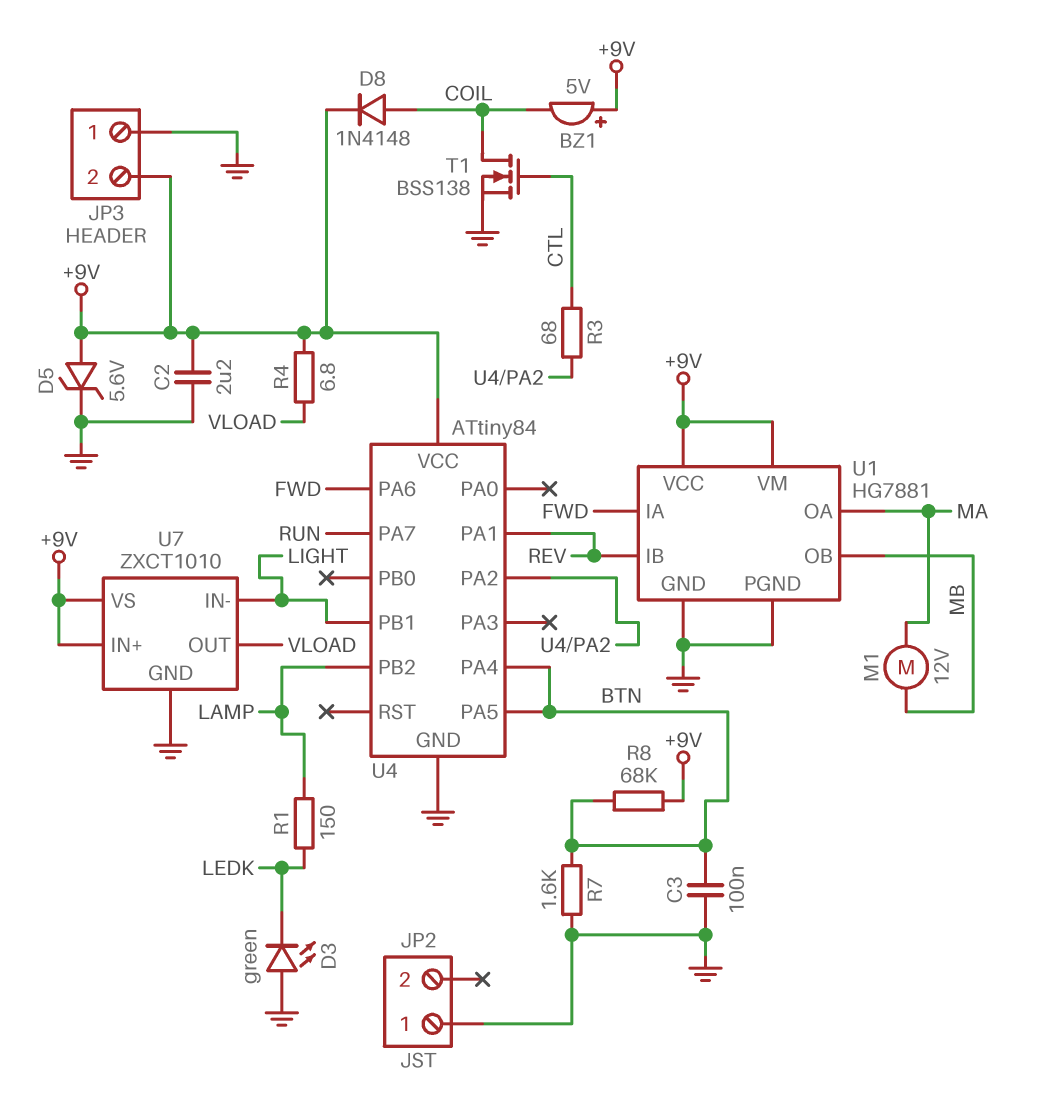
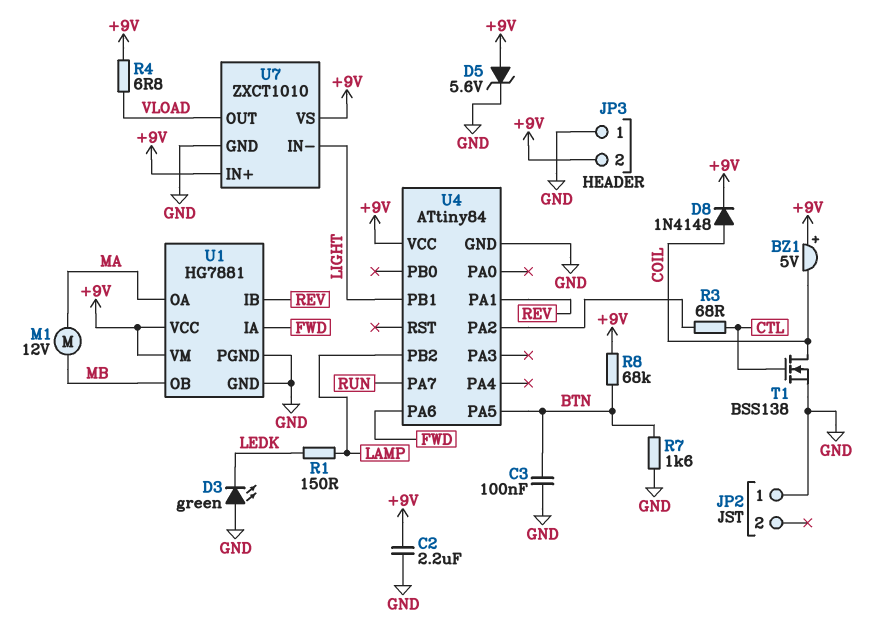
U4 pin PA4: BTN -> none

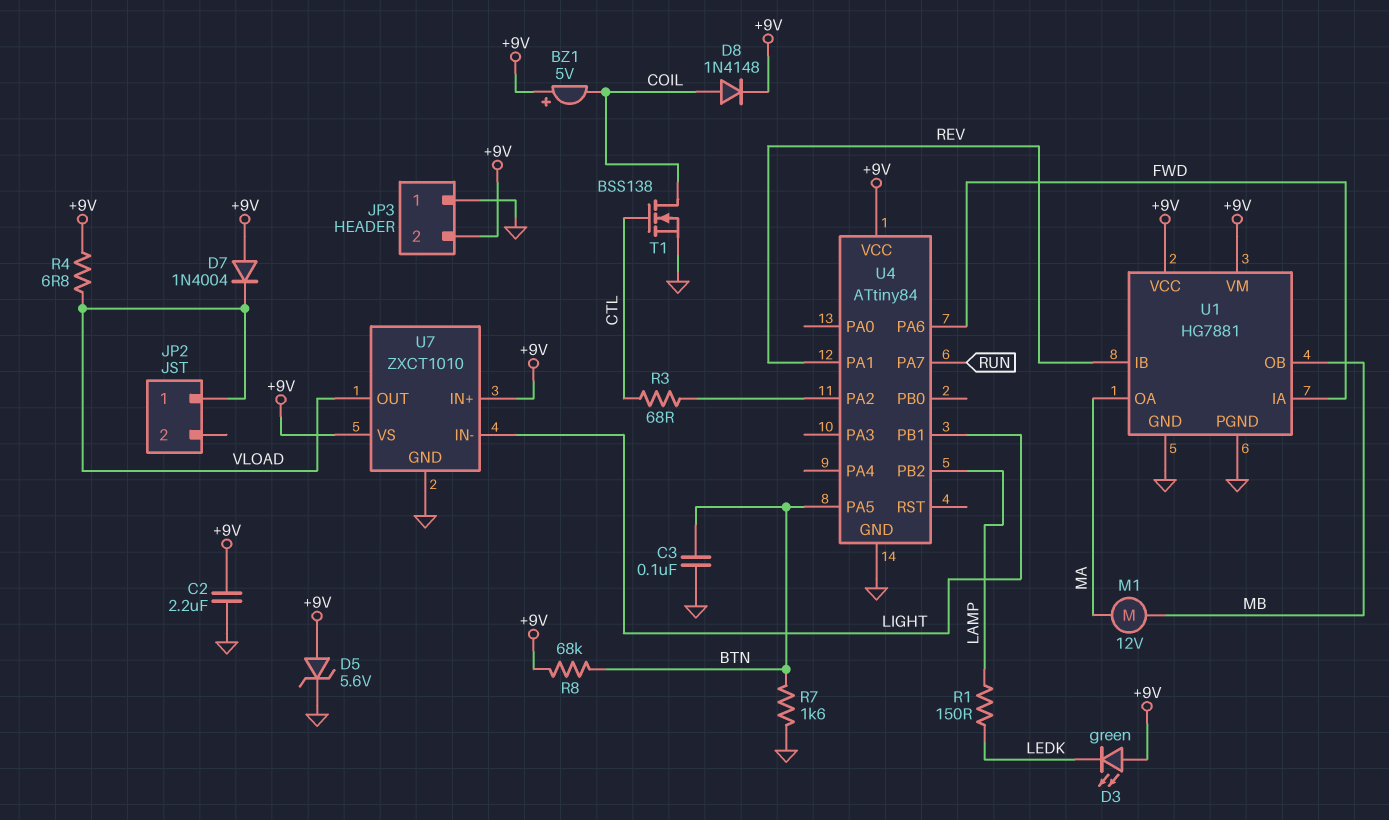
D3: LED green (A GND, K LEDK) -> LED green (A +9V, K LEDK)
D7: none -> diode 1N4004 (A +9V, K VLOAD)
JP2 pin 1: GND -> VLOAD

